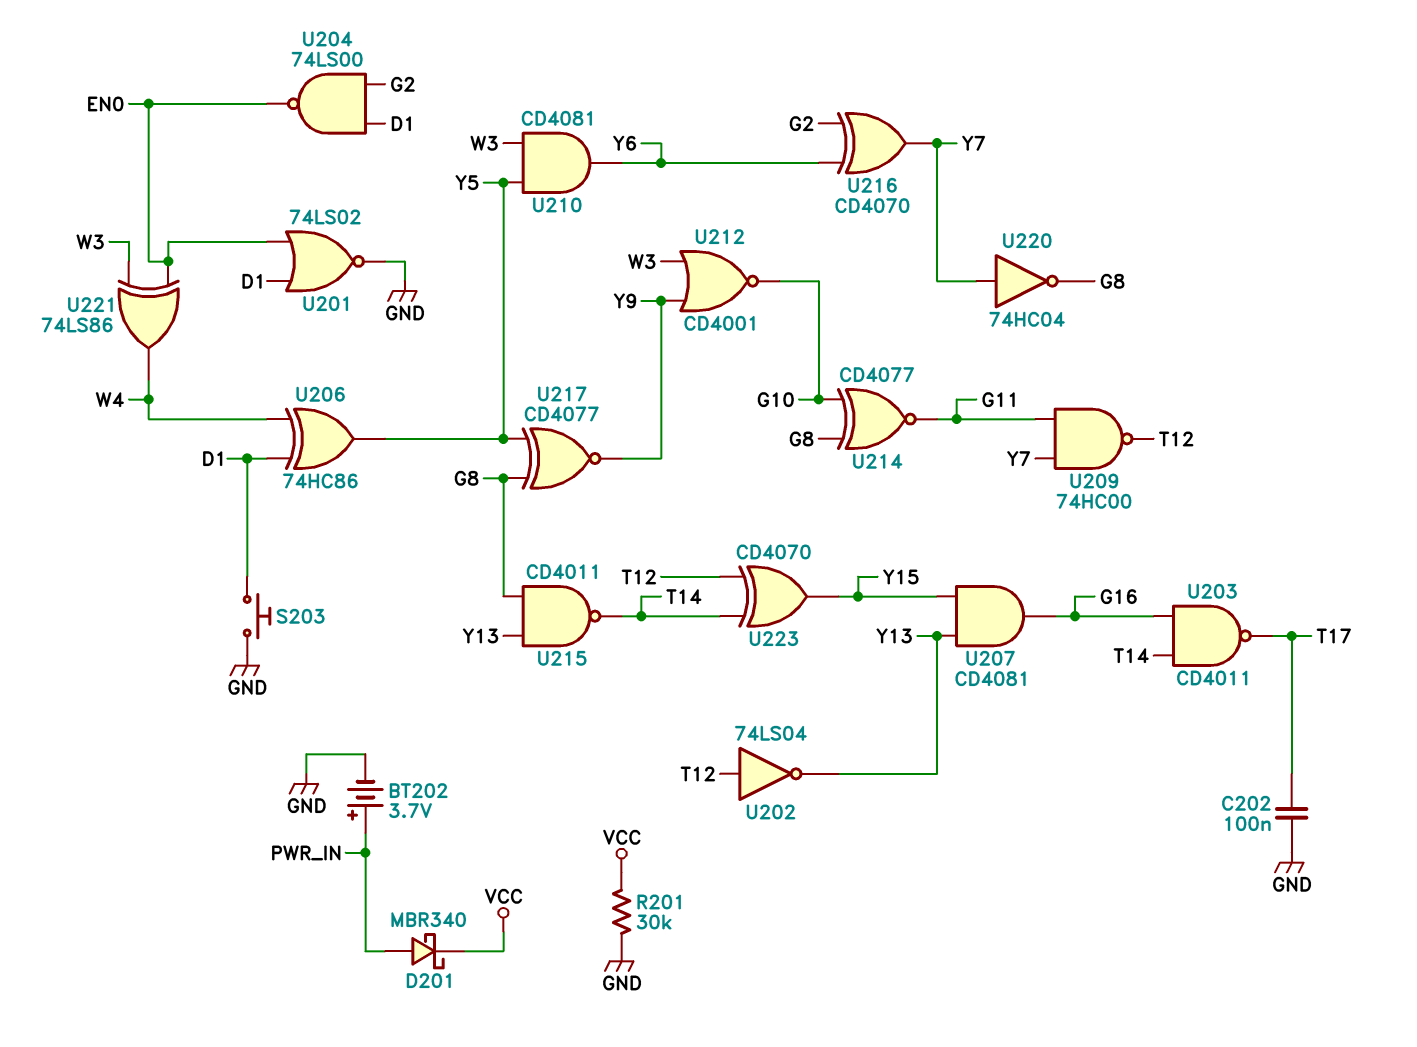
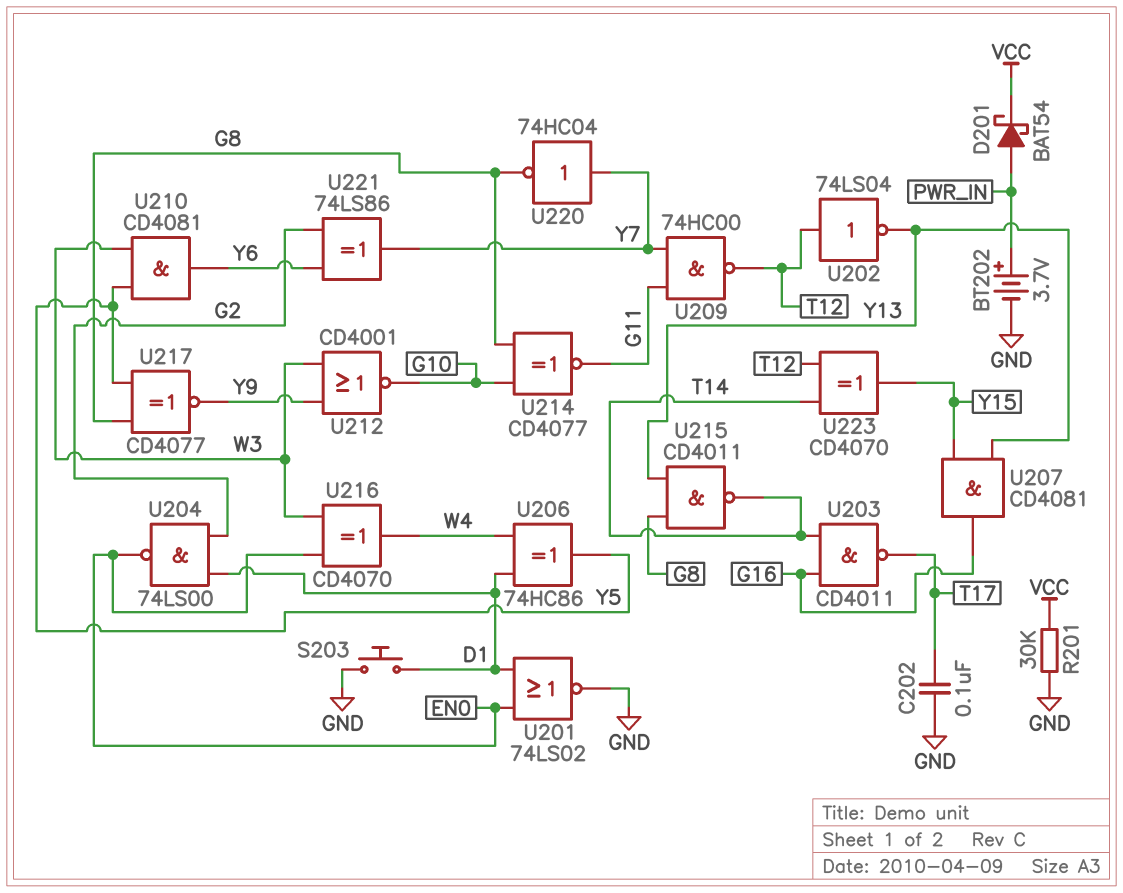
D201: schottky MBR340 (A PWR_IN, K VCC) -> schottky BAT54 (A PWR_IN, K VCC)
U216: XOR CD4070 (in G2, in Y6, out Y7) -> XOR CD4070 (in EN0, in W3, out W4)
U221: XOR 74LS86 (in EN0, in W3, out W4) -> XOR 74LS86 (in G2, in Y6, out Y7)

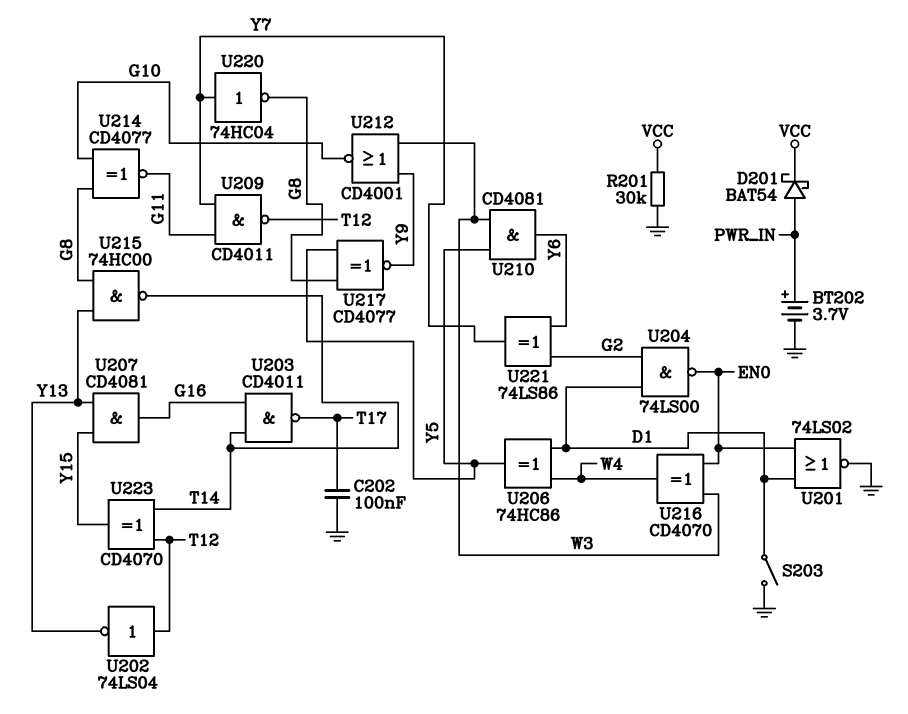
S203: button (D1, GND) -> switch (D1, GND)
U209: NAND 74HC00 (in G11, in Y7, out T12) -> NAND CD4011 (in G11, in Y7, out T12)
U215: NAND CD4011 (in G8, in Y13, out T14) -> NAND 74HC00 (in G8, in Y13, out T14)

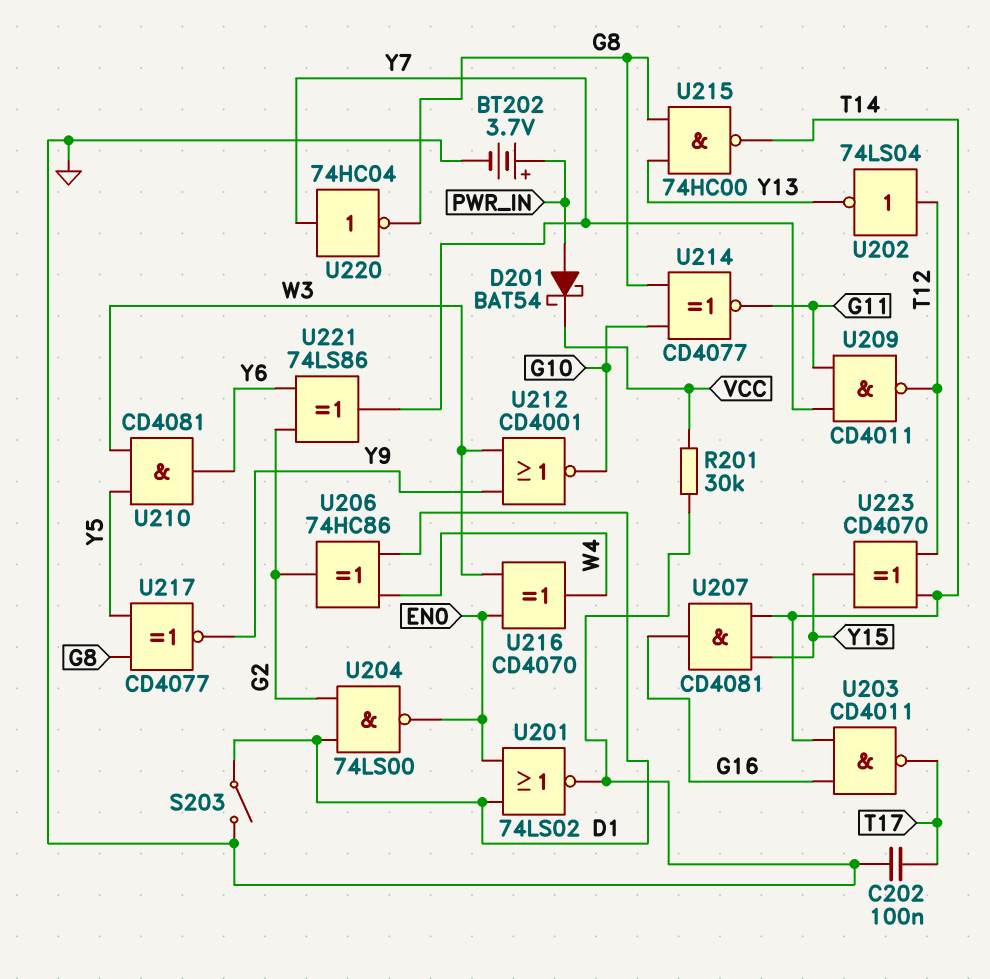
U206: XOR 74HC86 (in D1, in W4, out Y5) -> XOR 74HC86 (in D1, in W4, out G2)
U207: AND CD4081 (in Y13, in Y15, out G16) -> AND CD4081 (in T14, in Y15, out G16)

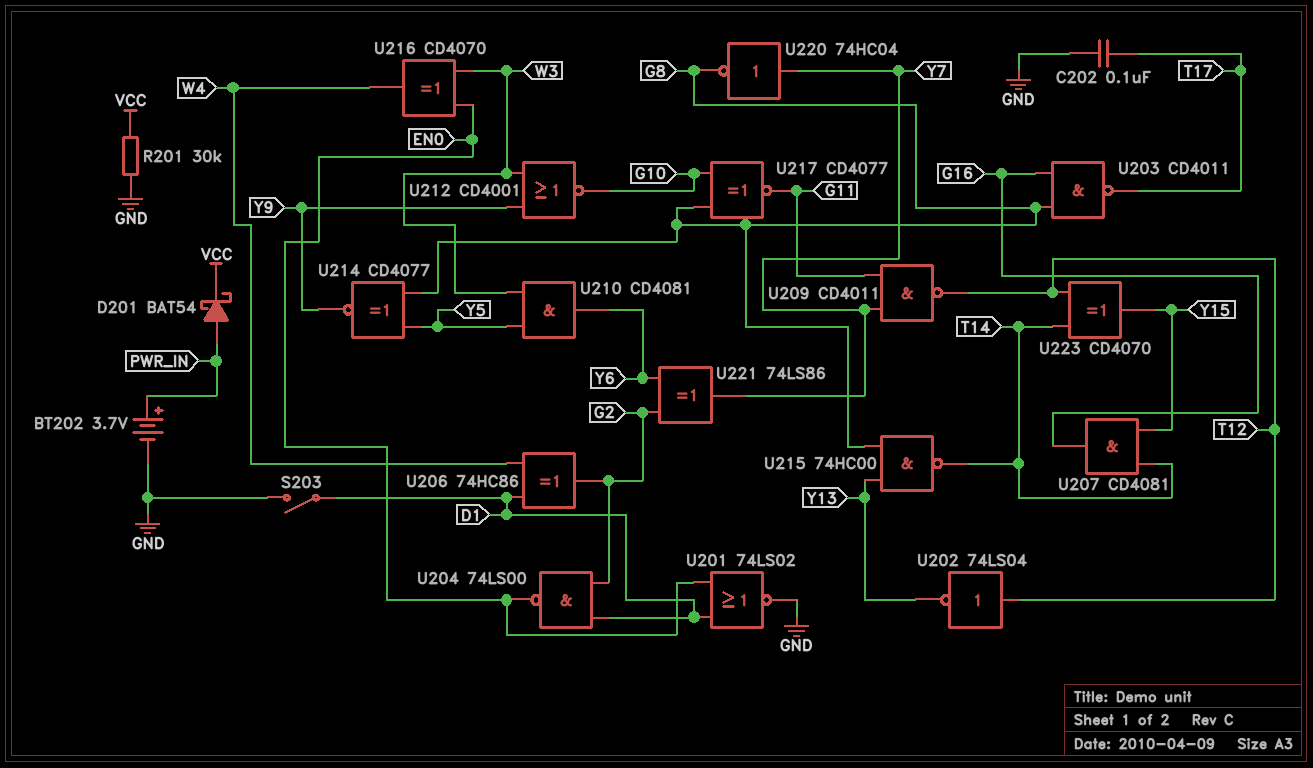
U203: NAND CD4011 (in G16, in T14, out T17) -> NAND CD4011 (in G8, in G16, out T17)
U214: XNOR CD4077 (in G8, in G10, out G11) -> XNOR CD4077 (in G8, in Y5, out Y9)
U217: XNOR CD4077 (in G8, in Y5, out Y9) -> XNOR CD4077 (in G8, in G10, out G11)

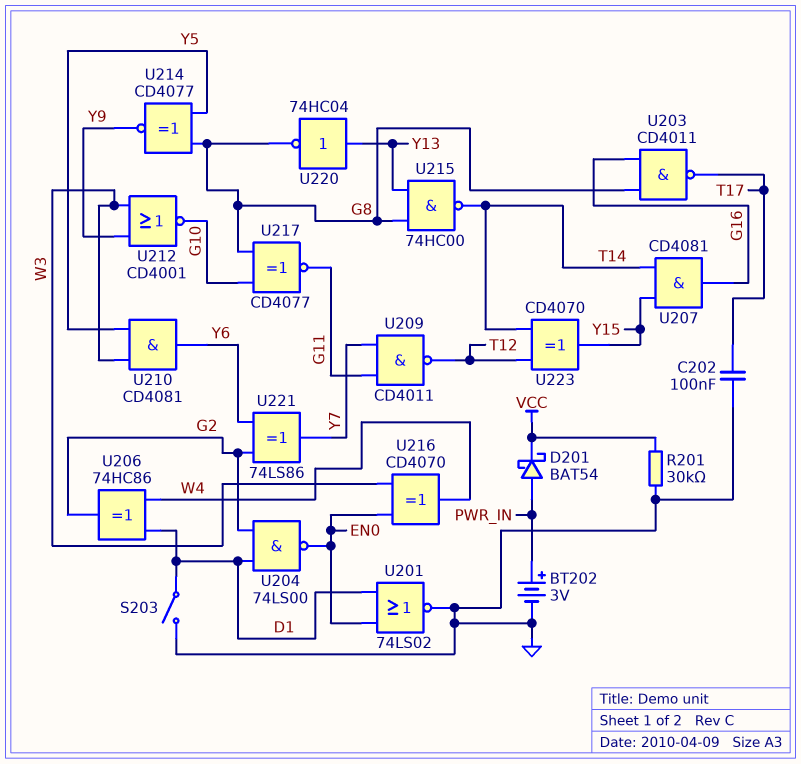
BT202: 3.7V (plus PWR_IN, minus GND) -> 3V (plus PWR_IN, minus GND)
U202: NOT 74LS04 (in T12, out Y13) -> none
U220: NOT 74HC04 (in Y7, out G8) -> NOT 74HC04 (in Y13, out G8)

